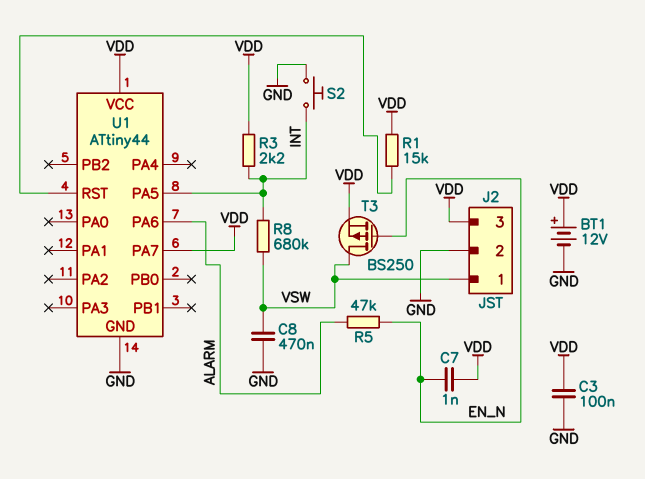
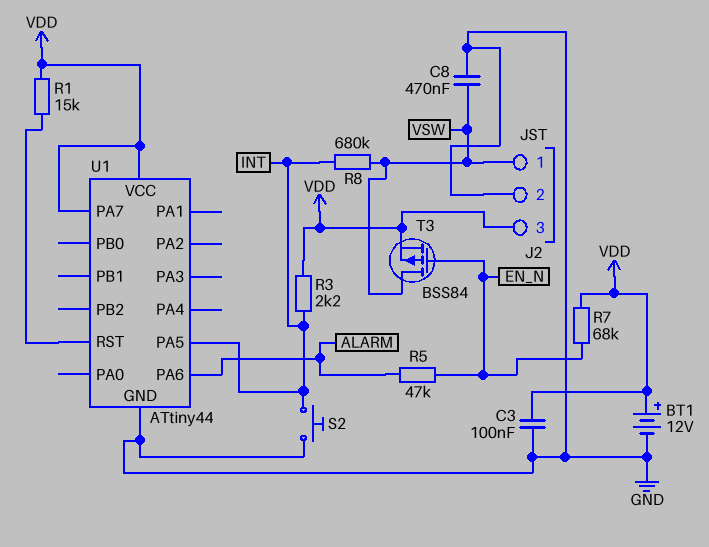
C7: 1nF (EN_N, VDD) -> none
R7: none -> 68k (EN_N, VDD)
T3: PMOS BS250 (G EN_N, D VSW, S VDD) -> PMOS BSS84 (G EN_N, D VSW, S VDD)

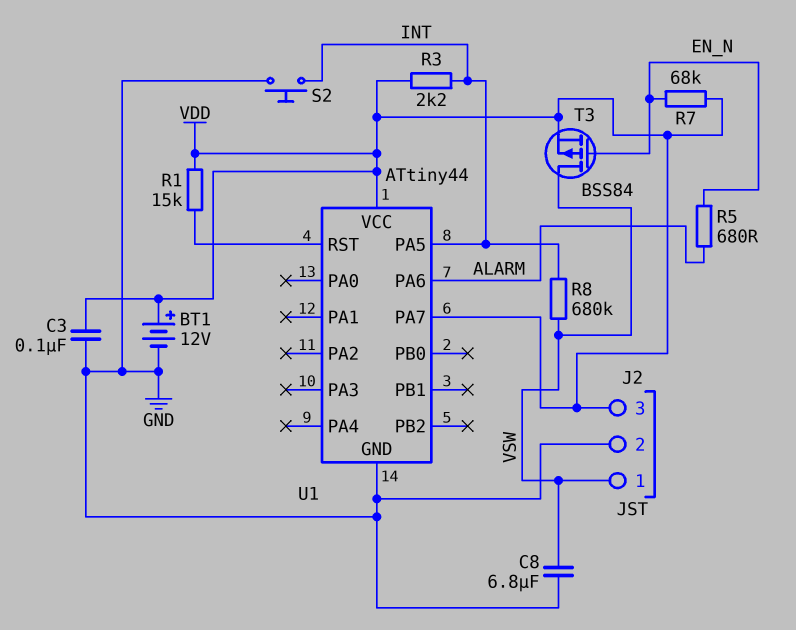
C8: 470nF (GND, VSW) -> 6.8uF (GND, VSW)
R5: 47k (ALARM, EN_N) -> 680 (ALARM, EN_N)

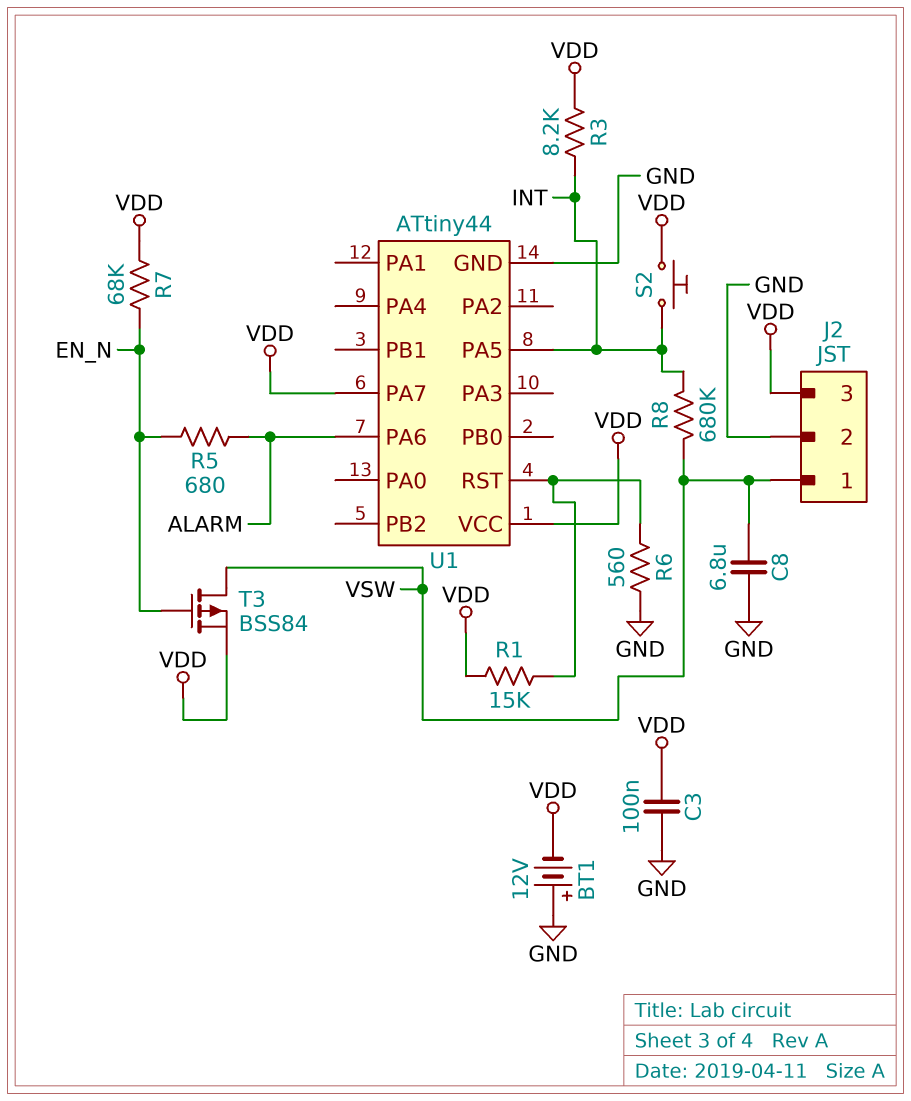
BT1: 12V (plus VDD, minus GND) -> 12V (plus GND, minus VDD)
R3: 2.2k (INT, VDD) -> 8.2k (INT, VDD)
R6: none -> 560 (GND, U1/RST)
S2: button (GND, INT) -> button (INT, VDD)

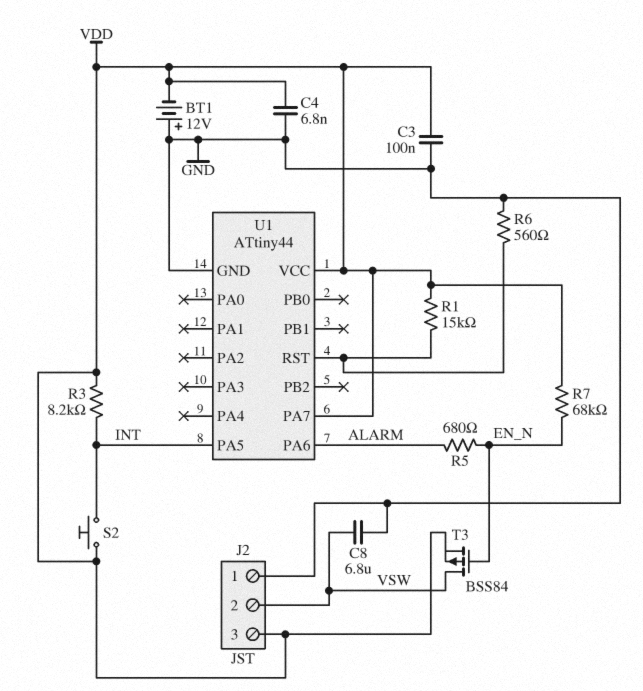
C4: none -> 6.8nF (GND, VDD)
J2 pin 1: VSW -> GND
J2 pin 2: GND -> VSW
R8: 680k (INT, VSW) -> none

